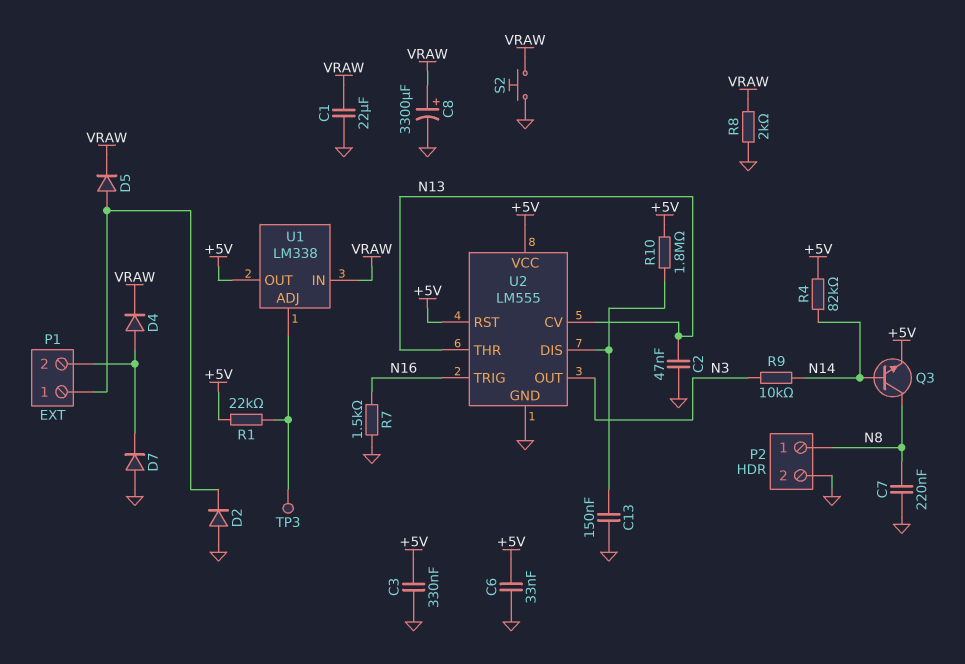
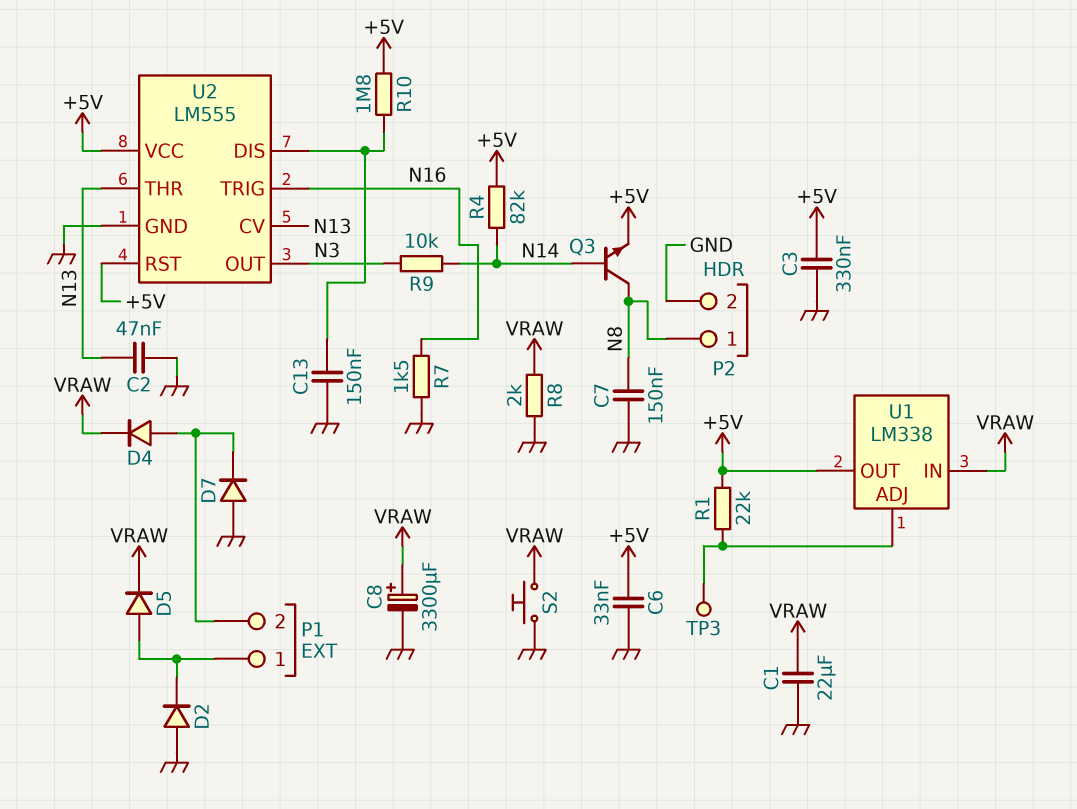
C7: 220nF (GND, N8) -> 150nF (GND, N8)

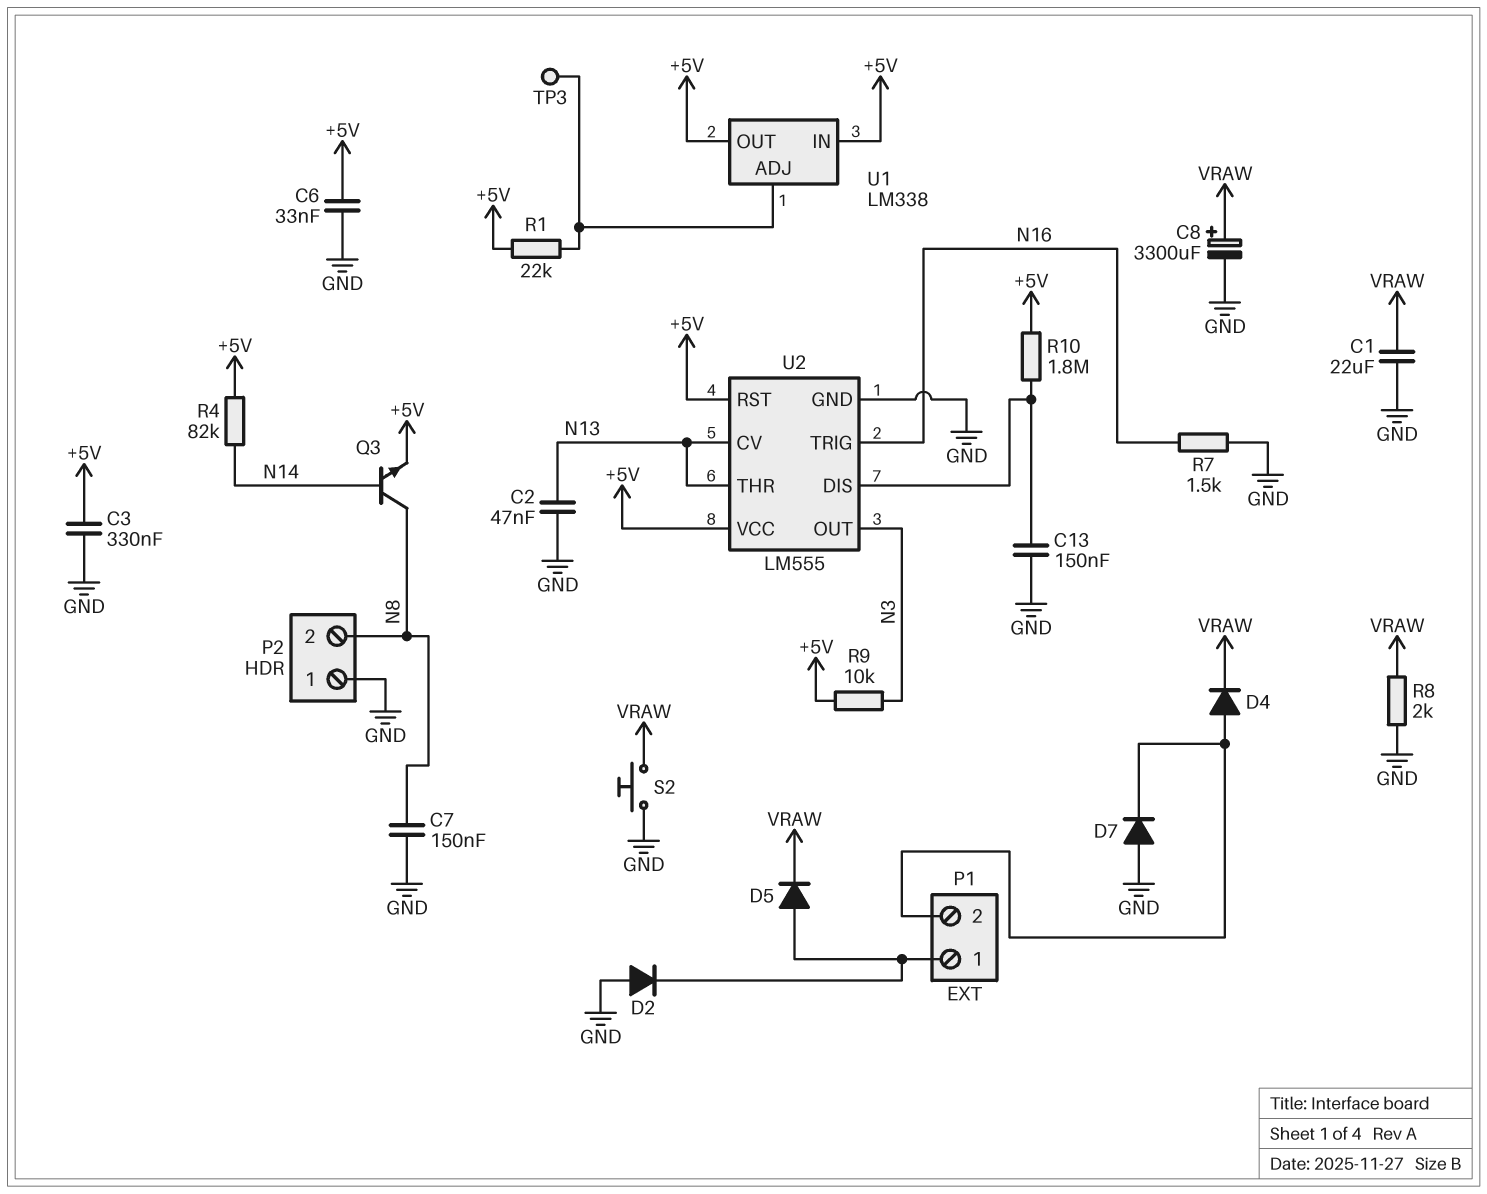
P2 pin 1: N8 -> GND
P2 pin 2: GND -> N8
R9: 10k (N3, N14) -> 10k (+5V, N3)
U1 pin IN: VRAW -> +5V

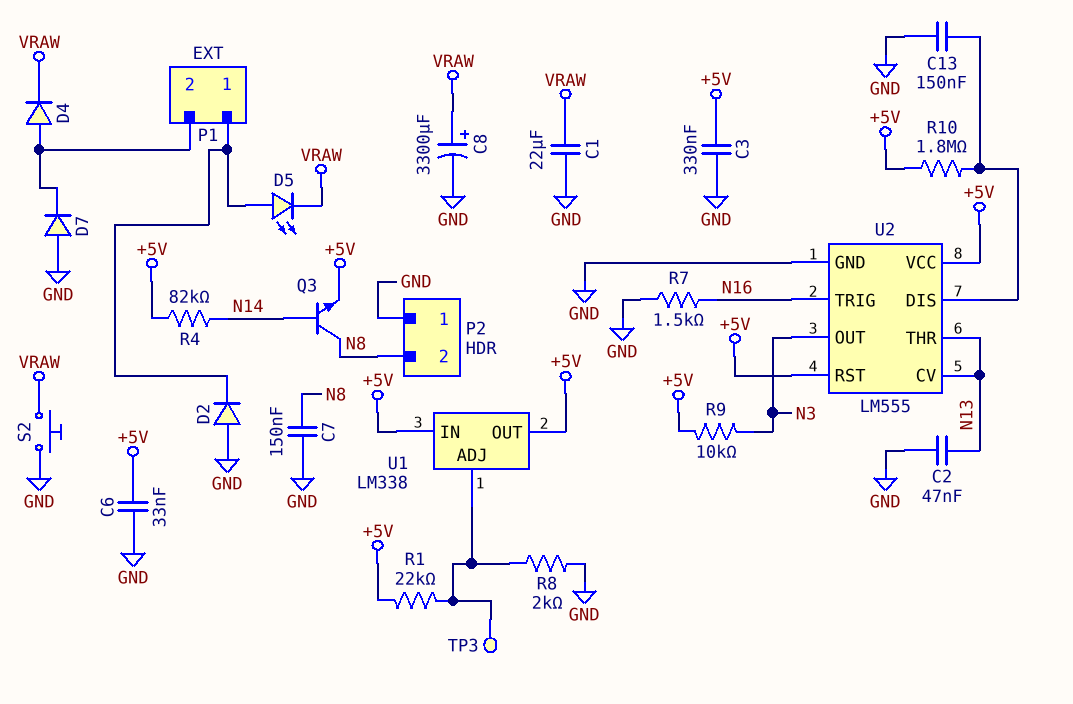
D5: diode (A P1/1, K VRAW) -> LED (A P1/1, K VRAW)
R8: 2k (GND, VRAW) -> 2k (GND, U1/ADJ)

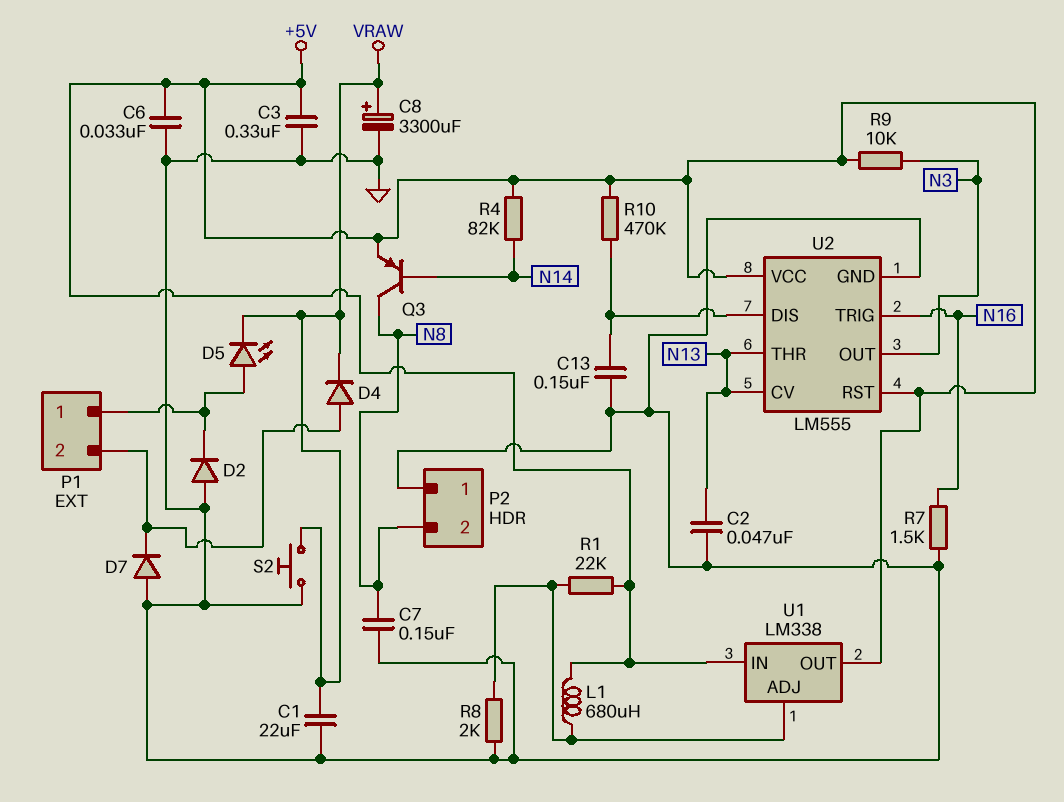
L1: none -> 680uH (+5V, U1/ADJ)
Q3: NPN (B N14, C N8, E +5V) -> PNP (B N14, C N8, E +5V)
R10: 1.8M (+5V, U2/DIS) -> 470k (+5V, U2/DIS)
TP3: test point (U1/ADJ) -> none

